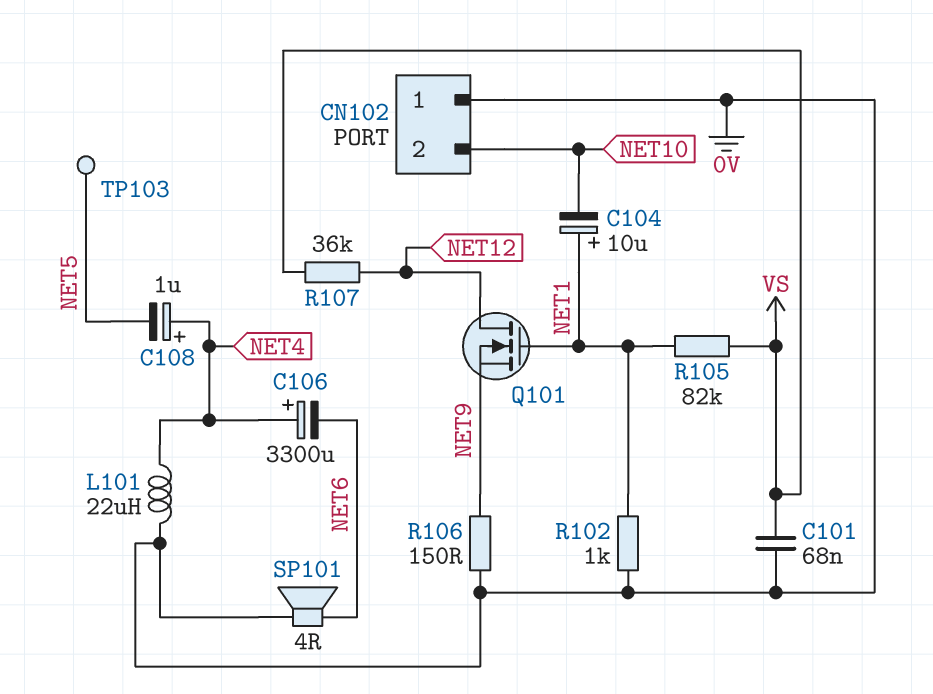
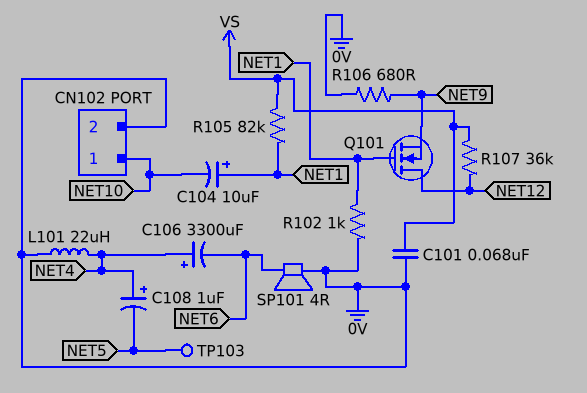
CN102 pin 1: 0V -> NET10
CN102 pin 2: NET10 -> 0V
R106: 150 (0V, NET9) -> 680 (0V, NET9)

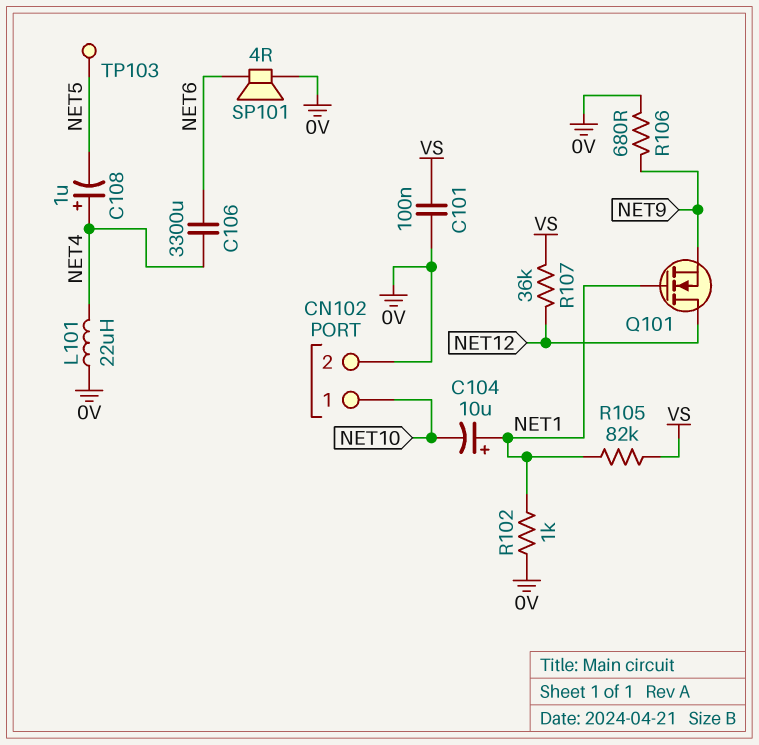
C101: 68nF (0V, VS) -> 100nF (0V, VS)
C106: 3300uF (plus NET4, minus NET6) -> 3300uF (NET4, NET6)

